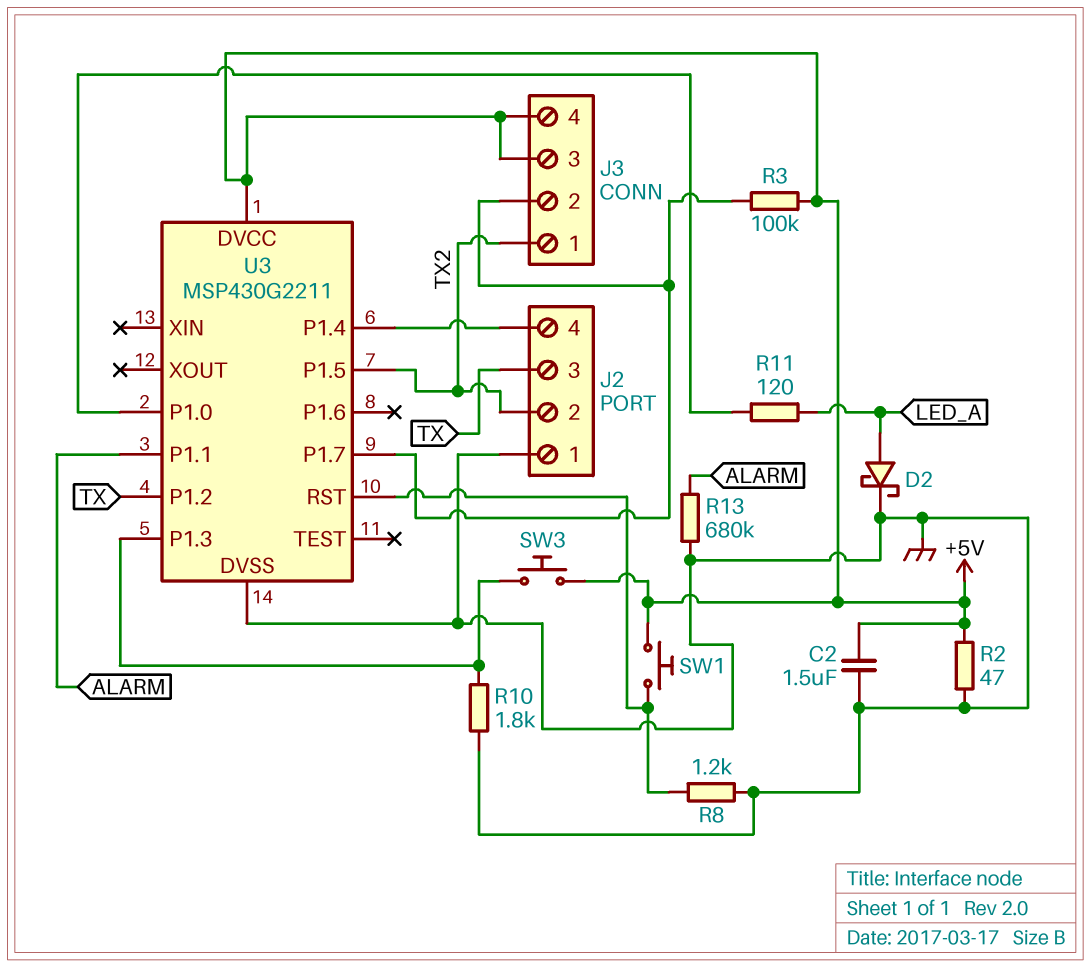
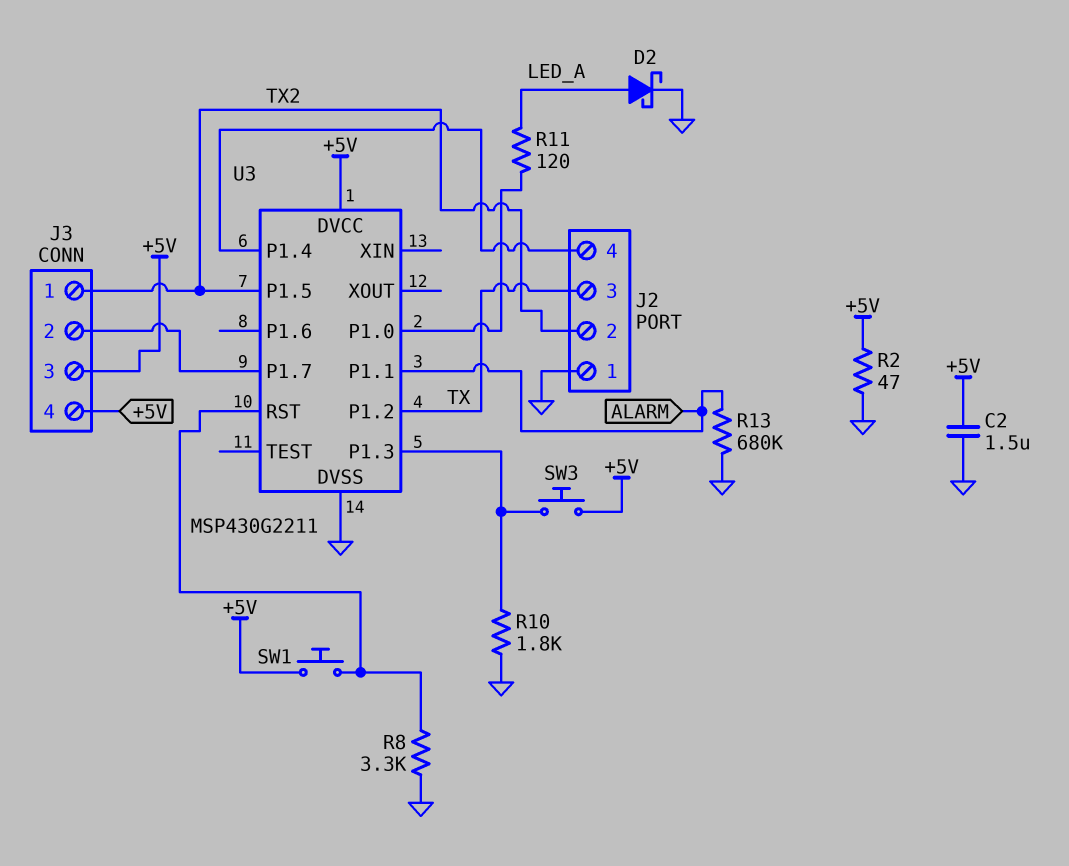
R3: 100k (+5V, J3/2) -> none
R8: 1.2k (GND, U3/RST) -> 3.3k (GND, U3/RST)

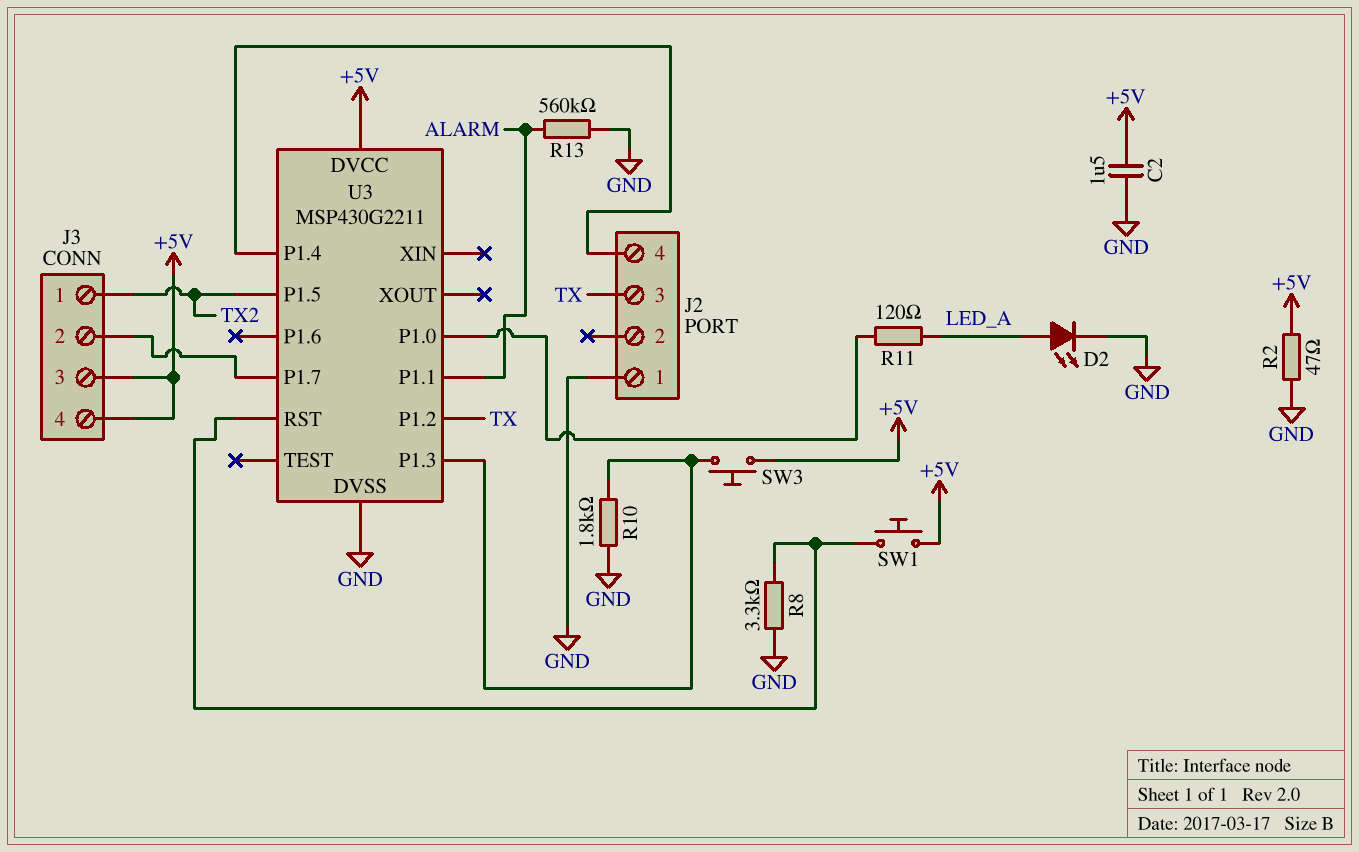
D2: schottky (A LED_A, K GND) -> LED (A LED_A, K GND)
J2 pin 2: TX2 -> none
R13: 680k (ALARM, GND) -> 560k (ALARM, GND)

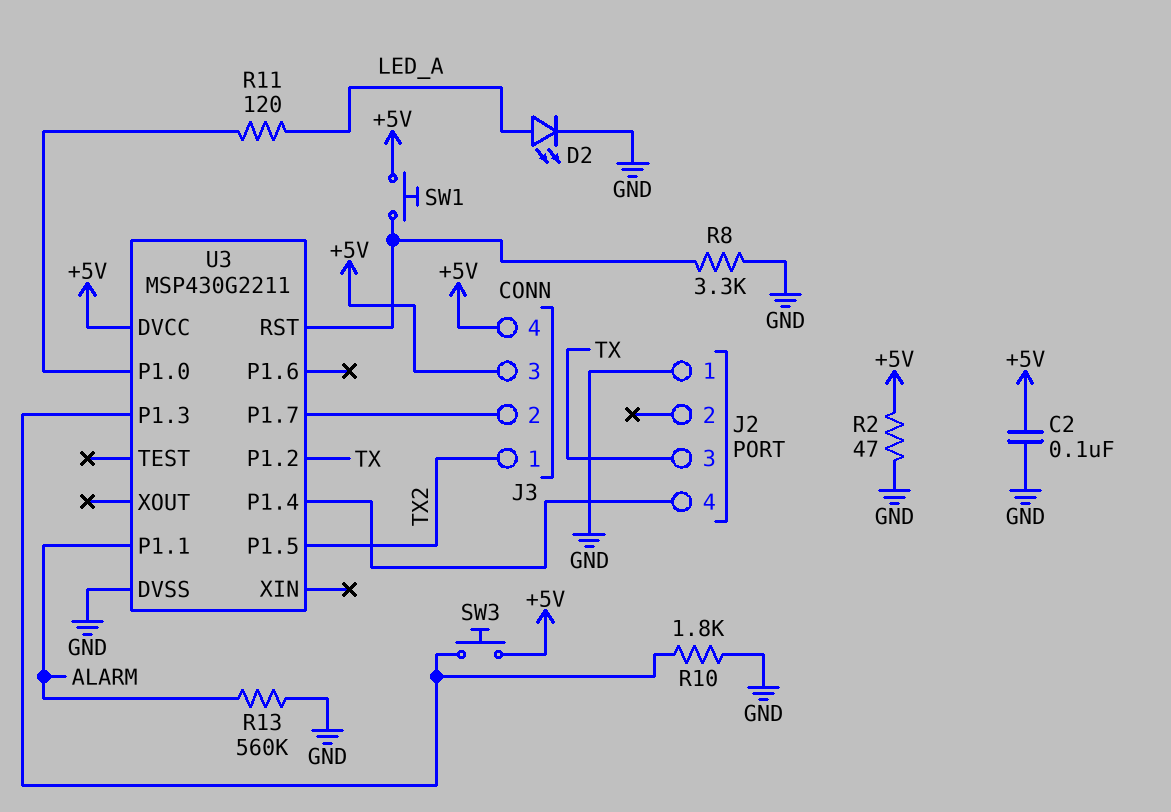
C2: 1.5uF (+5V, GND) -> 100nF (+5V, GND)

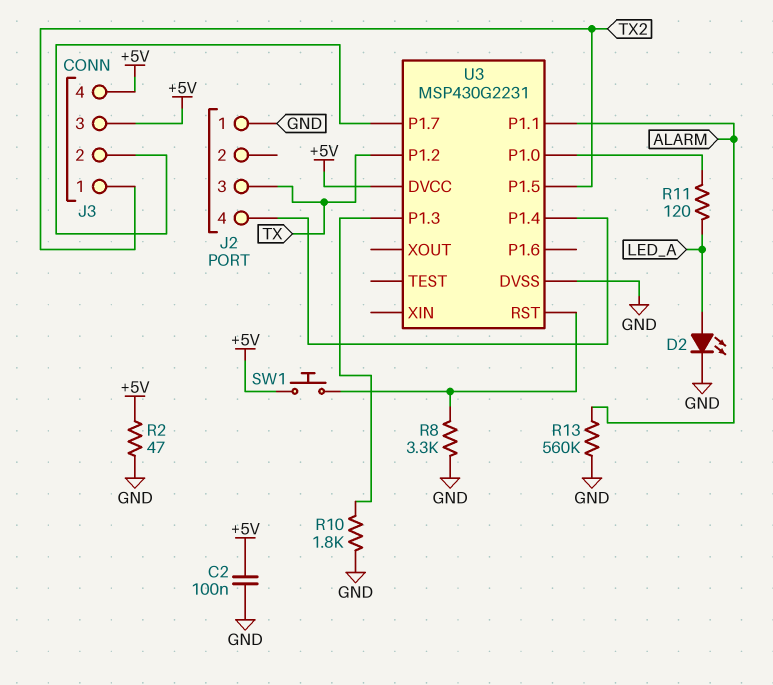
SW3: button (+5V, U3/P1.3) -> none
U3: MSP430G2211 -> MSP430G2231

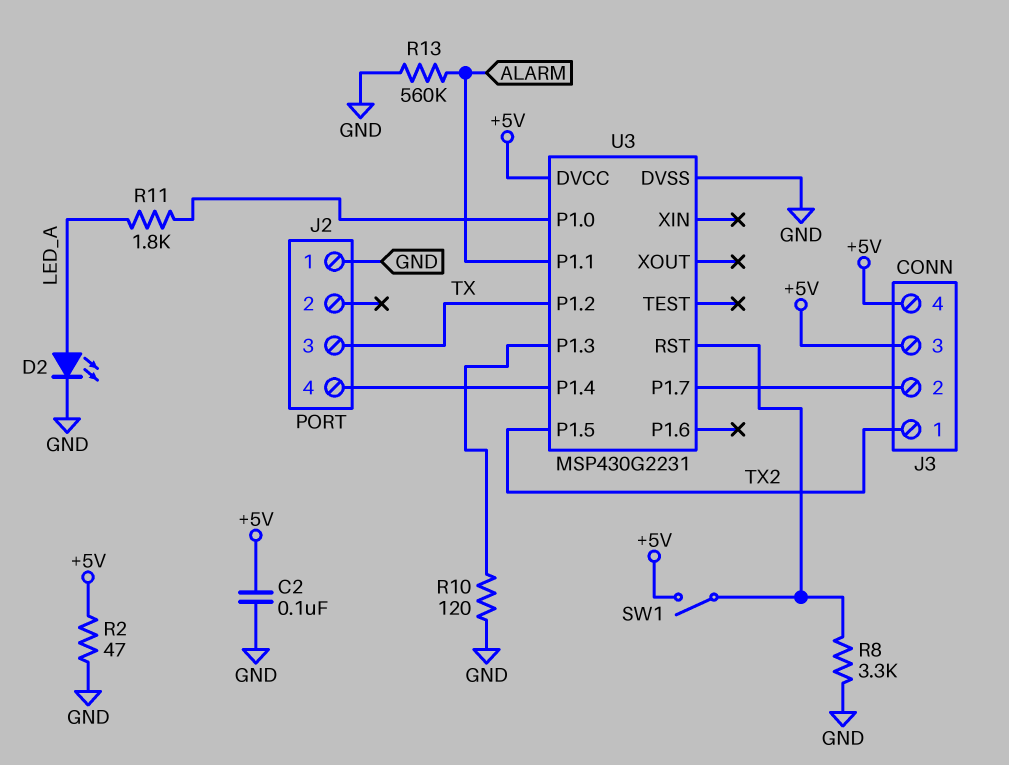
R10: 1.8k (GND, U3/P1.3) -> 120 (GND, U3/P1.3)
R11: 120 (LED_A, U3/P1.0) -> 1.8k (LED_A, U3/P1.0)
SW1: button (+5V, U3/RST) -> switch (+5V, U3/RST)

